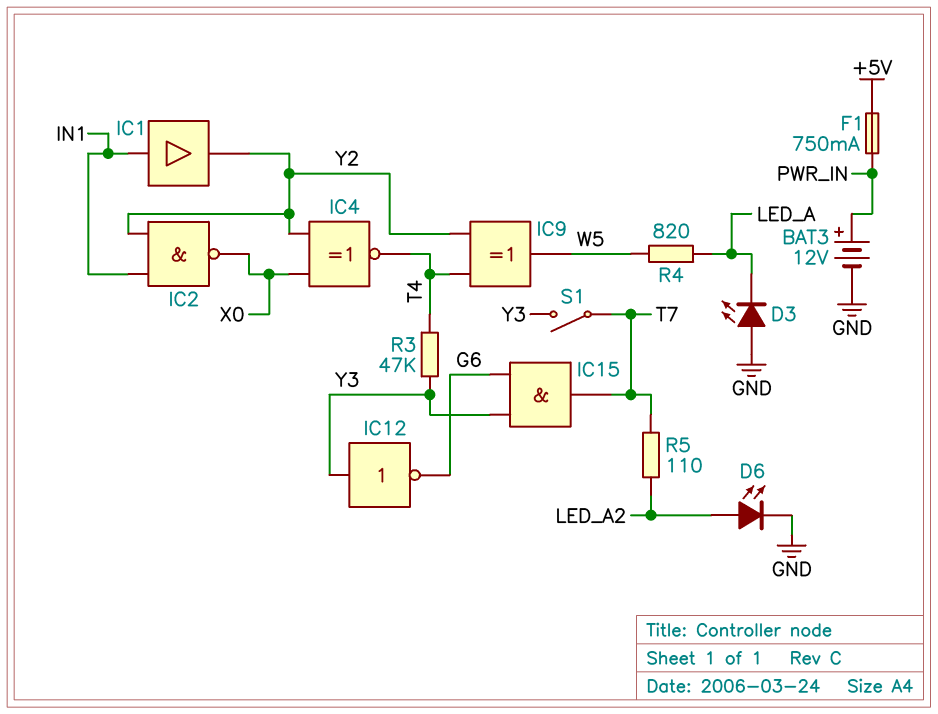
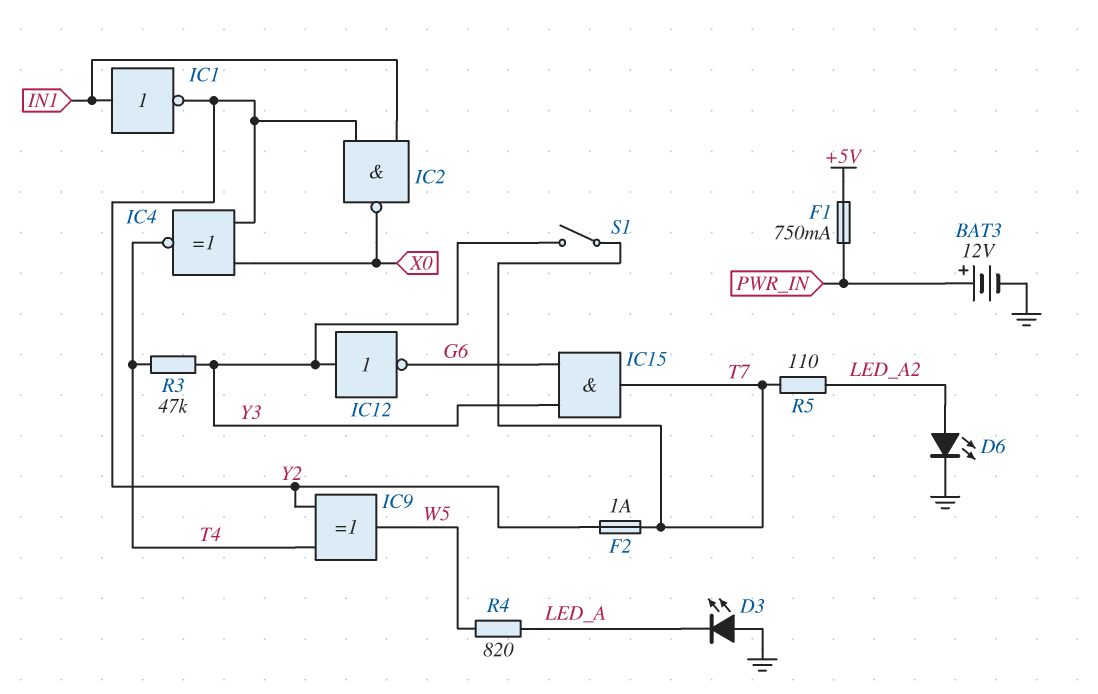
F2: none -> 1A (T7, Y2)
IC1: buffer (in IN1, out Y2) -> NOT (in IN1, out Y2)

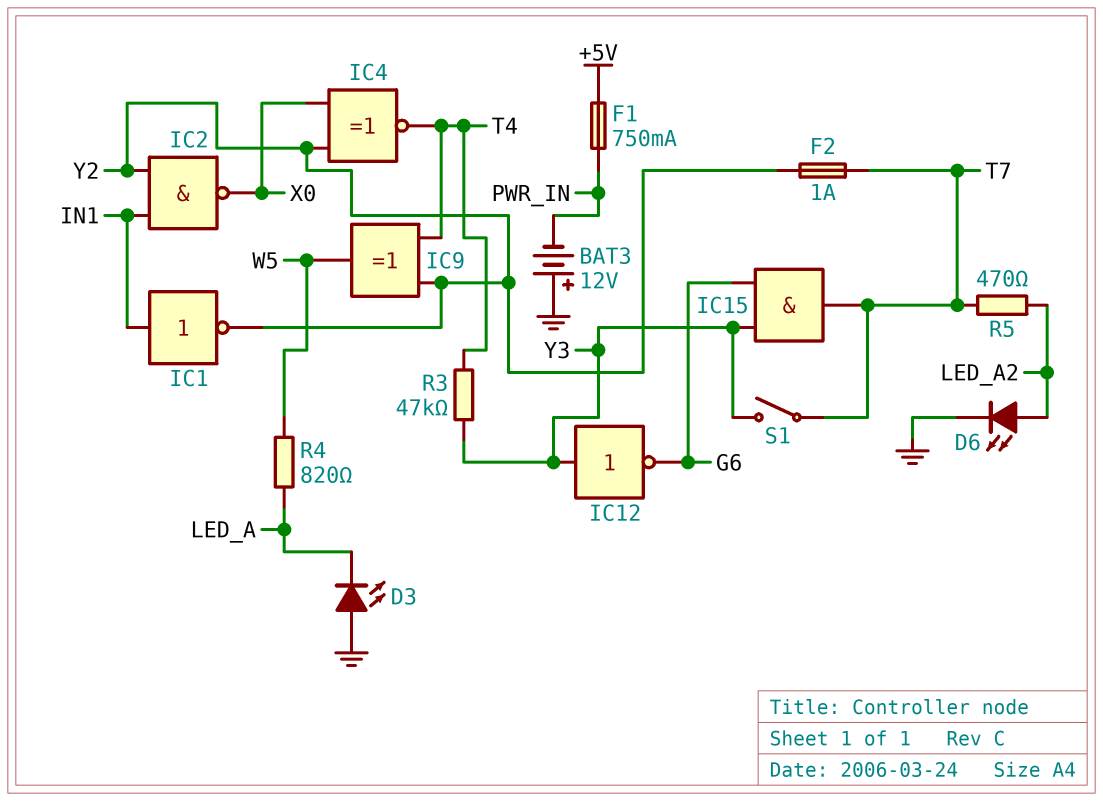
BAT3: 12V (plus PWR_IN, minus GND) -> 12V (plus GND, minus PWR_IN)
R5: 110 (LED_A2, T7) -> 470 (LED_A2, T7)

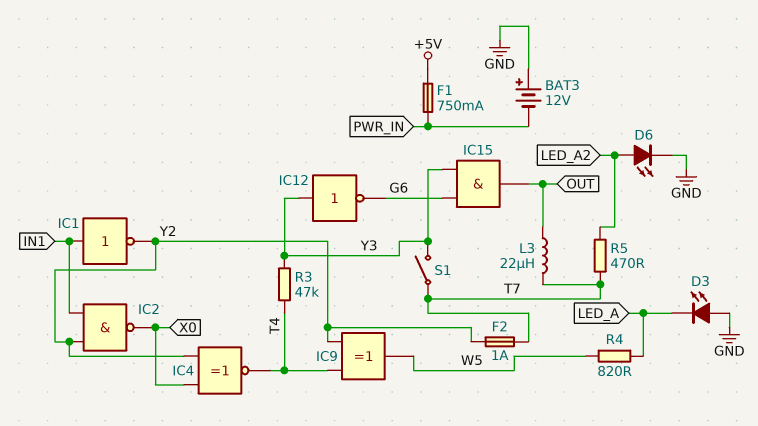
IC15: AND (in G6, in Y3, out T7) -> AND (in G6, in Y3, out OUT)
L3: none -> 22uH (OUT, T7)

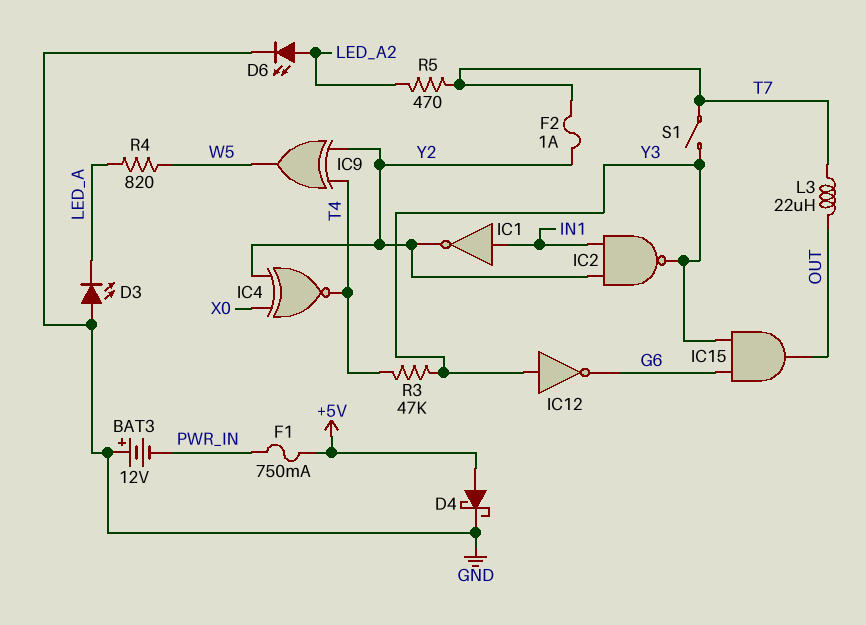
D4: none -> schottky (A +5V, K GND)
IC2: NAND (in IN1, in Y2, out X0) -> NAND (in IN1, in Y2, out Y3)

